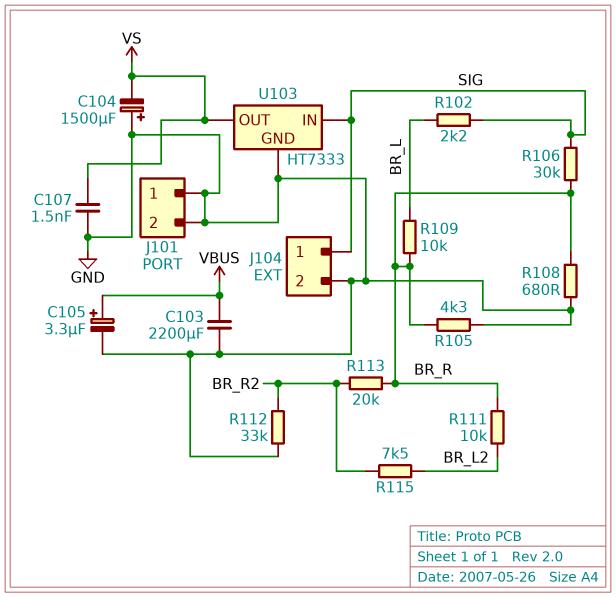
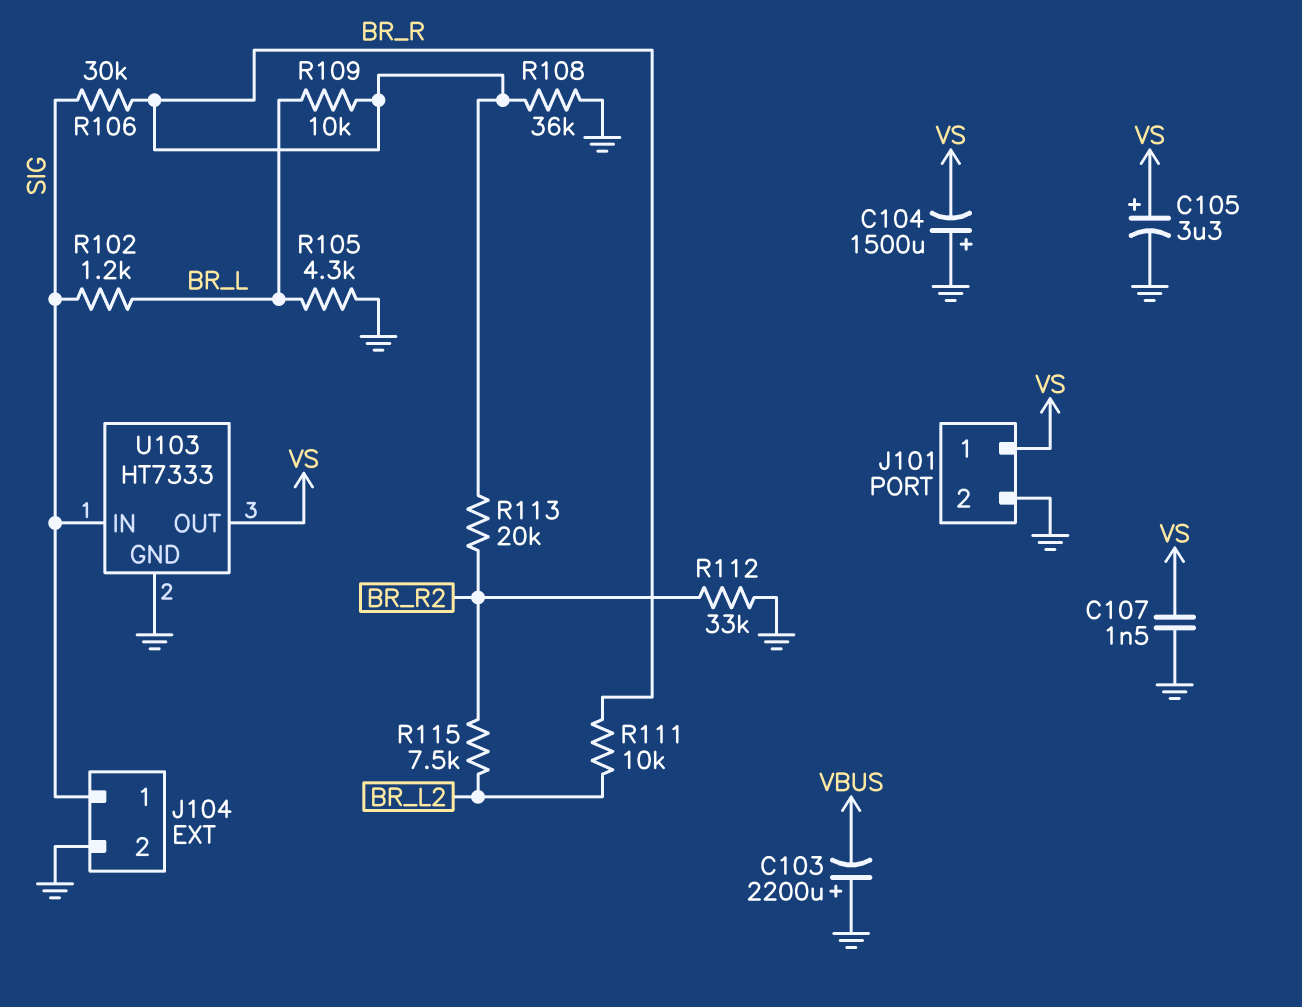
C103: 2200uF (GND, VBUS) -> 2200uF (plus GND, minus VBUS)
C105: 3.3uF (plus VBUS, minus GND) -> 3.3uF (plus VS, minus GND)
J101 pin 1: GND -> VS
R102: 2.2k (BR_L, SIG) -> 1.2k (BR_L, SIG)
R105: 4.3k (BR_R, GND) -> 4.3k (BR_L, GND)
R108: 680 (BR_R, GND) -> 36k (BR_R, GND)

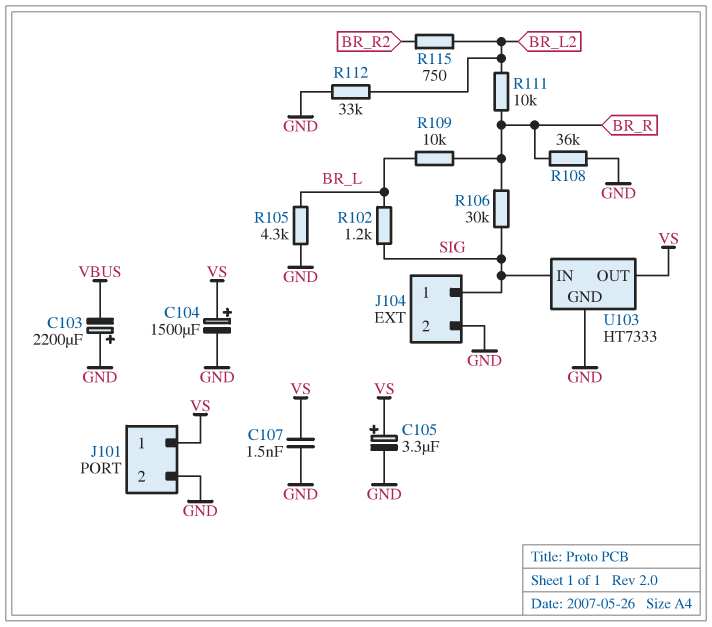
C104: 1500uF (plus GND, minus VS) -> 1500uF (plus VS, minus GND)
R112: 33k (BR_R2, GND) -> 33k (BR_L2, GND)
R113: 20k (BR_R, BR_R2) -> none
R115: 7.5k (BR_L2, BR_R2) -> 750 (BR_L2, BR_R2)

